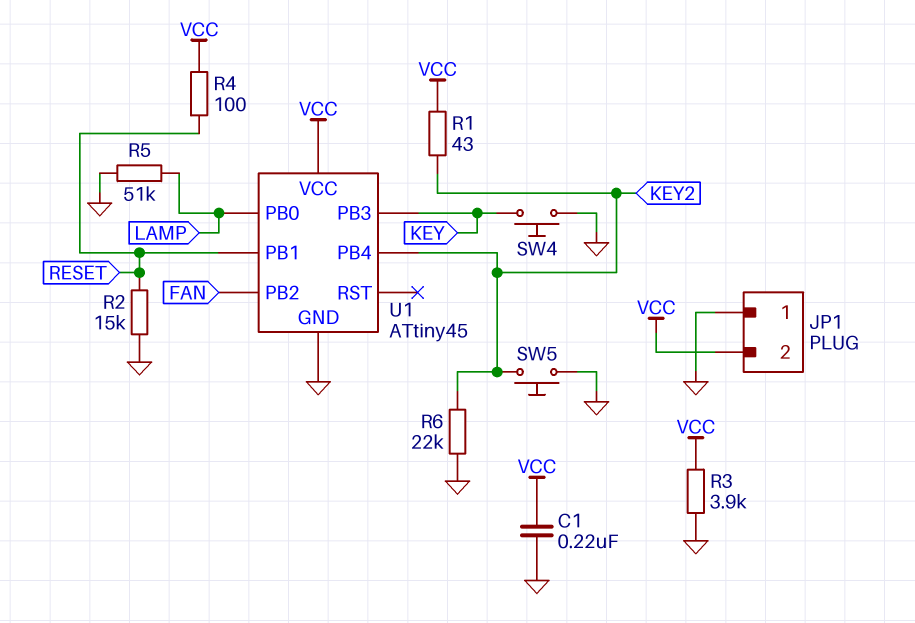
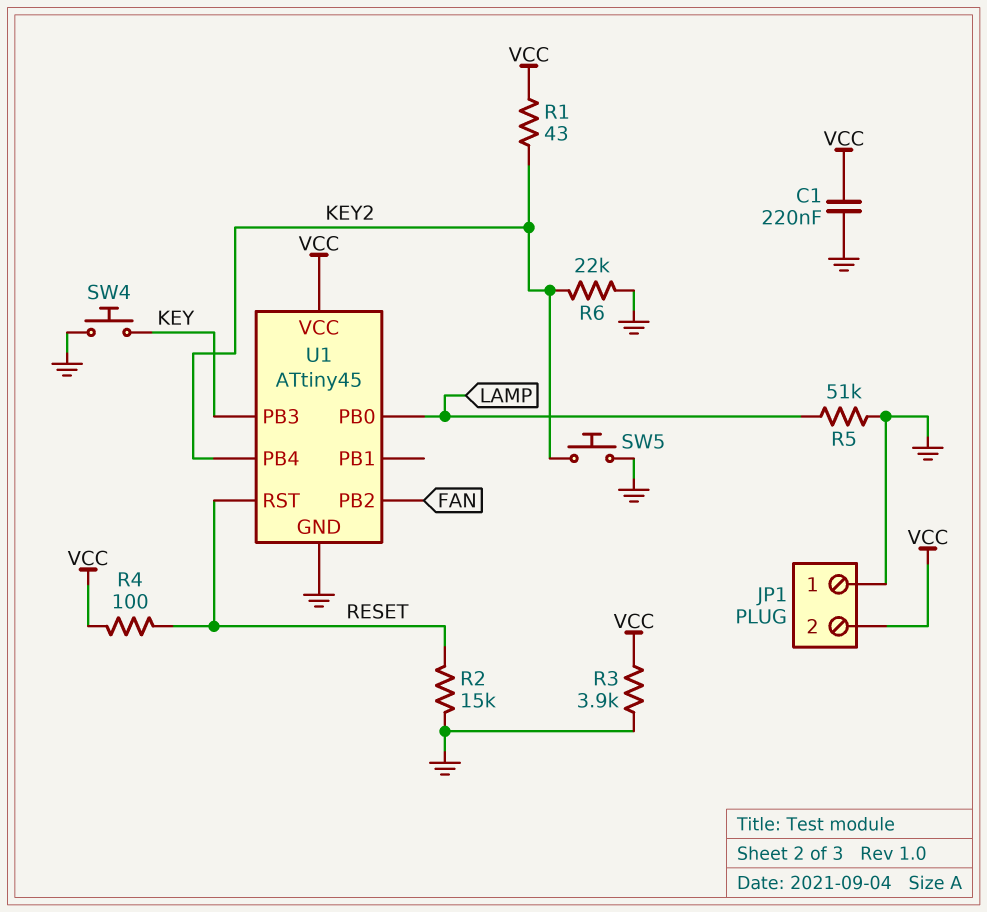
U1 pin PB1: RESET -> none
U1 pin RST: none -> RESET

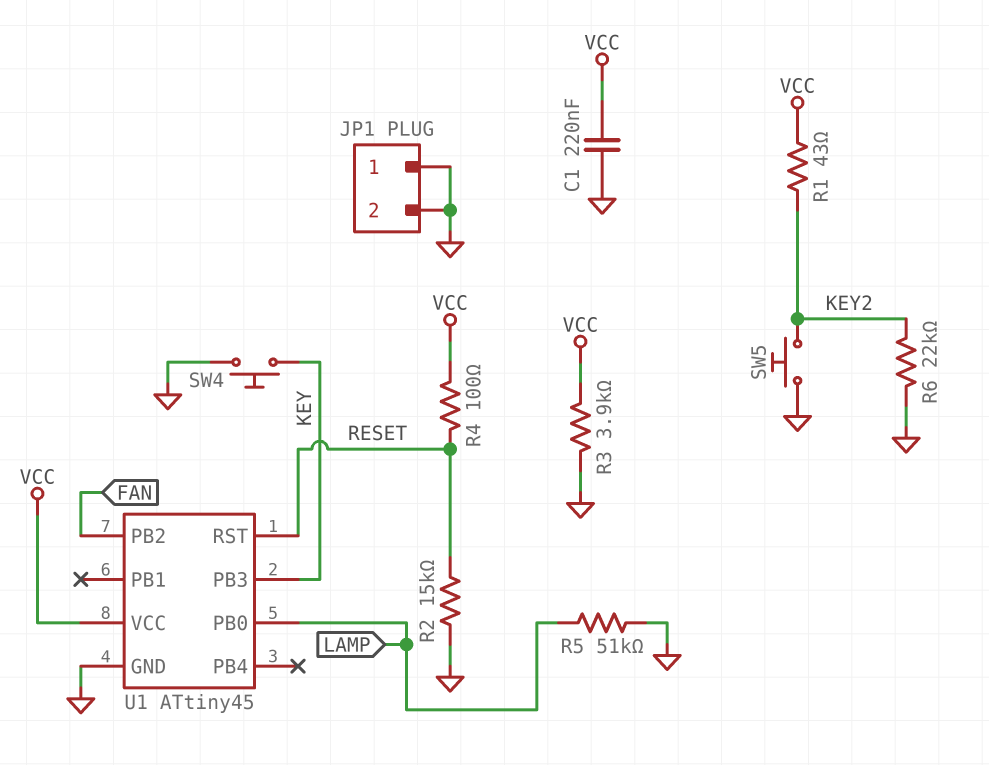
JP1 pin 2: VCC -> GND
U1 pin PB4: KEY2 -> none

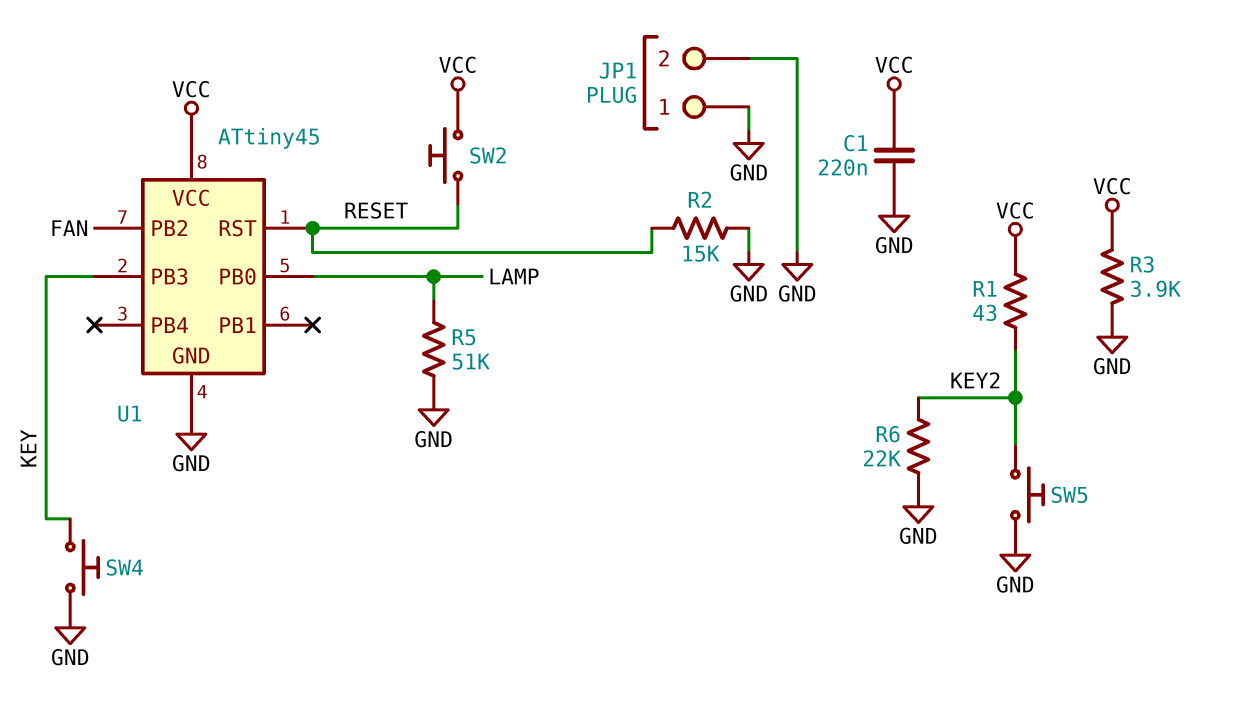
R4: 100 (RESET, VCC) -> none
SW2: none -> button (RESET, VCC)

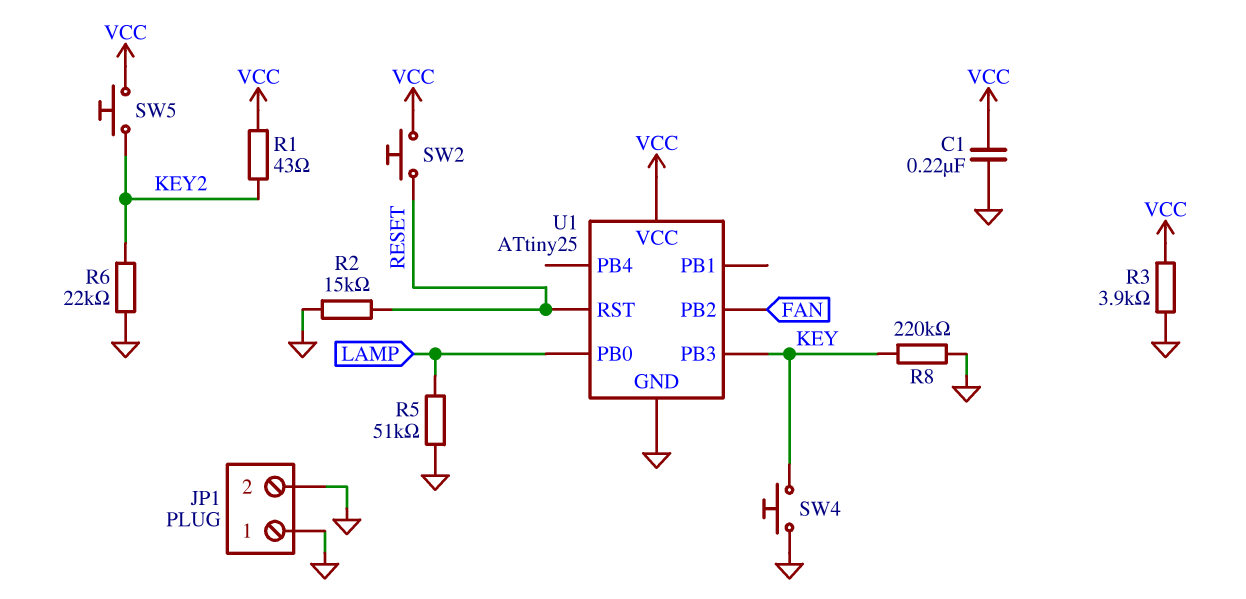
R8: none -> 220k (GND, KEY)
SW5: button (GND, KEY2) -> button (KEY2, VCC)
U1: ATtiny45 -> ATtiny25

